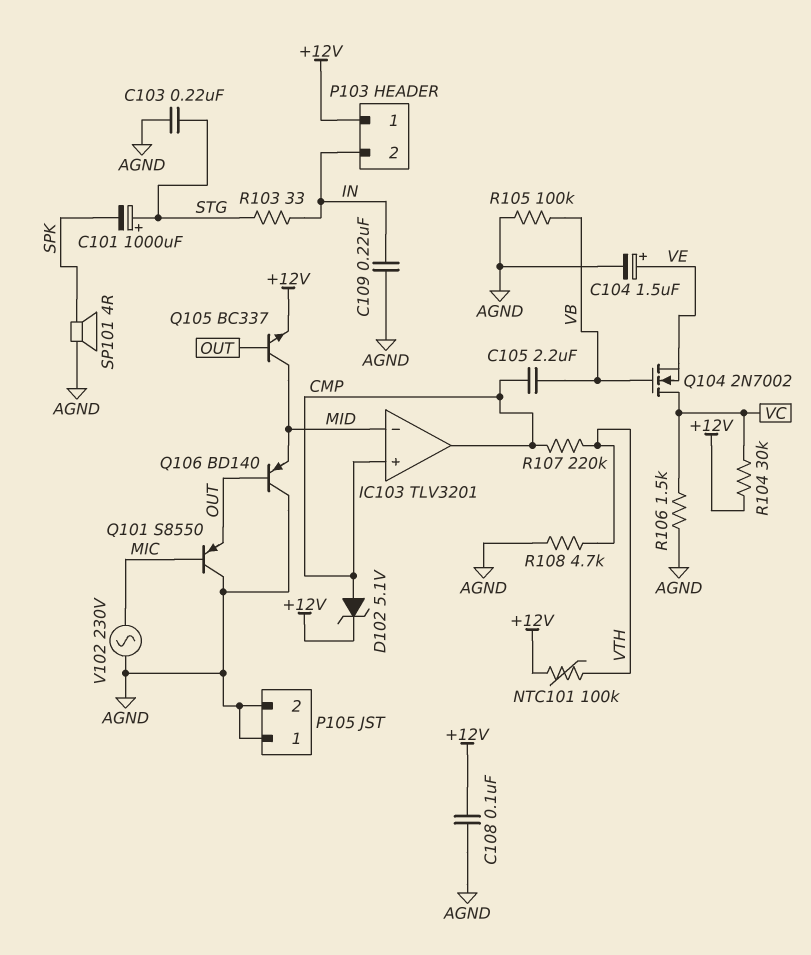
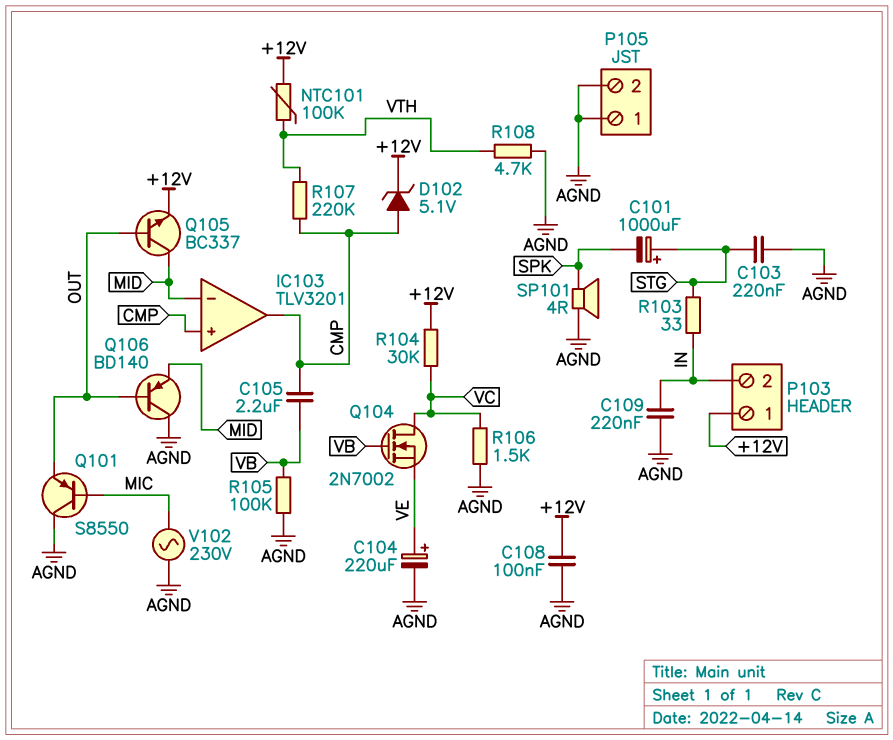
C104: 1.5uF (plus VE, minus AGND) -> 220uF (plus VE, minus AGND)

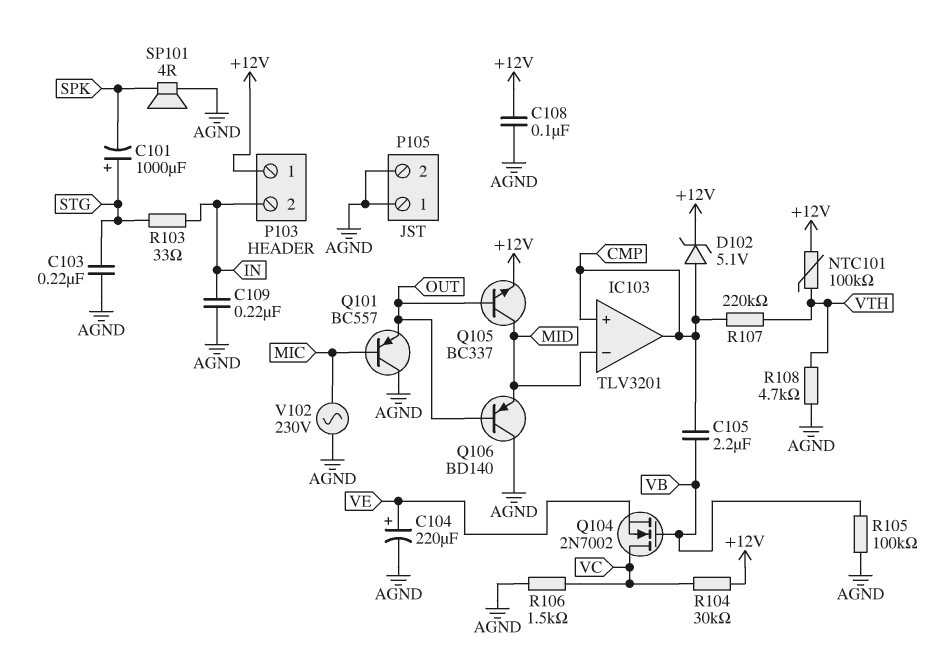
Q101: PNP S8550 (B MIC, C AGND, E OUT) -> PNP BC557 (B MIC, C AGND, E OUT)

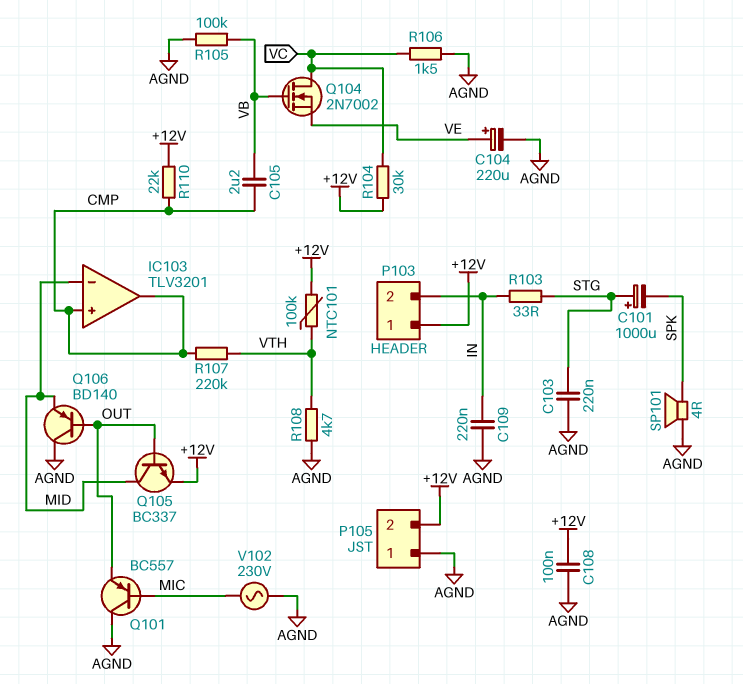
D102: zener 5.1V (A CMP, K +12V) -> none
P105 pin 2: AGND -> +12V
R110: none -> 22k (+12V, CMP)

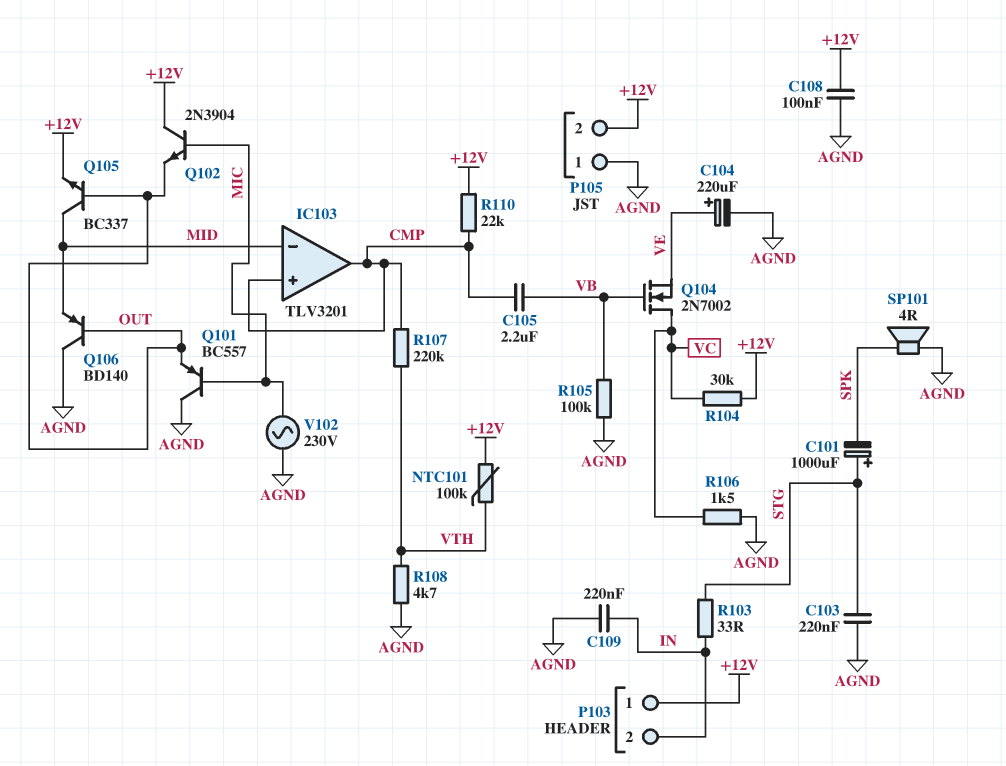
Q102: none -> NPN 2N3904 (B MIC, C +12V, E OUT)

